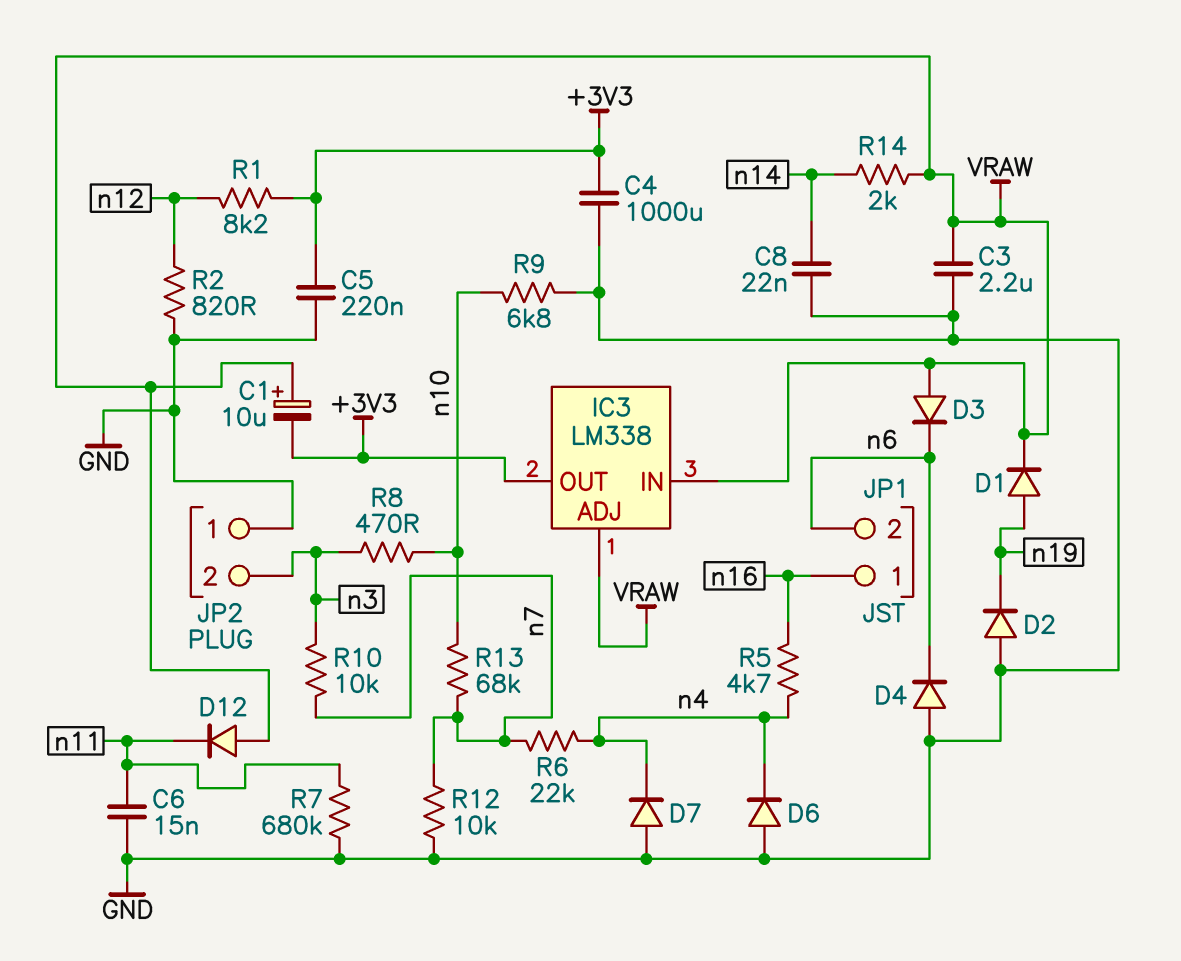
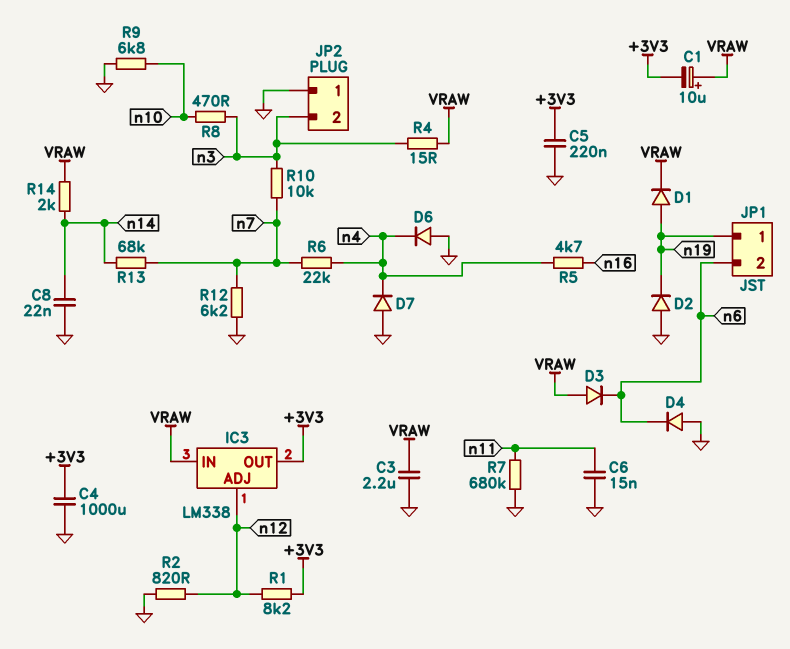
D12: diode (A VRAW, K n11) -> none
IC3 pin ADJ: VRAW -> n12
JP1 pin 1: n16 -> n19
R4: none -> 15 (VRAW, n3)
R12: 10k (GND, n7) -> 6.2k (GND, n7)
R13: 68k (n7, n10) -> 68k (n7, n14)

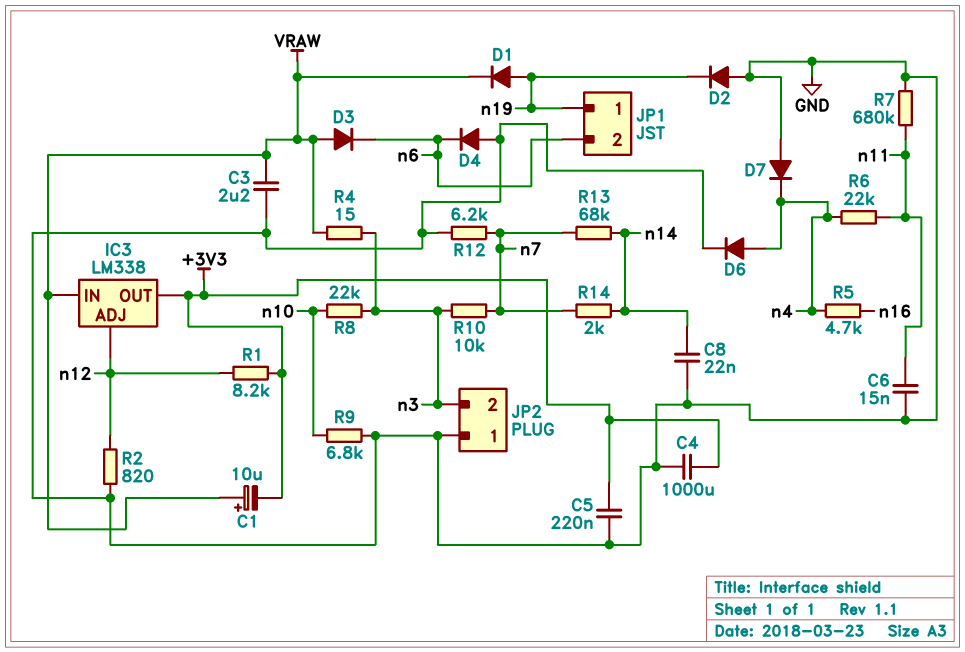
D6: diode (A GND, K n4) -> diode (A n4, K GND)
R6: 22k (n4, n7) -> 22k (n4, n11)
R8: 470 (n3, n10) -> 22k (n3, n10)
R14: 2k (VRAW, n14) -> 2k (n7, n14)

